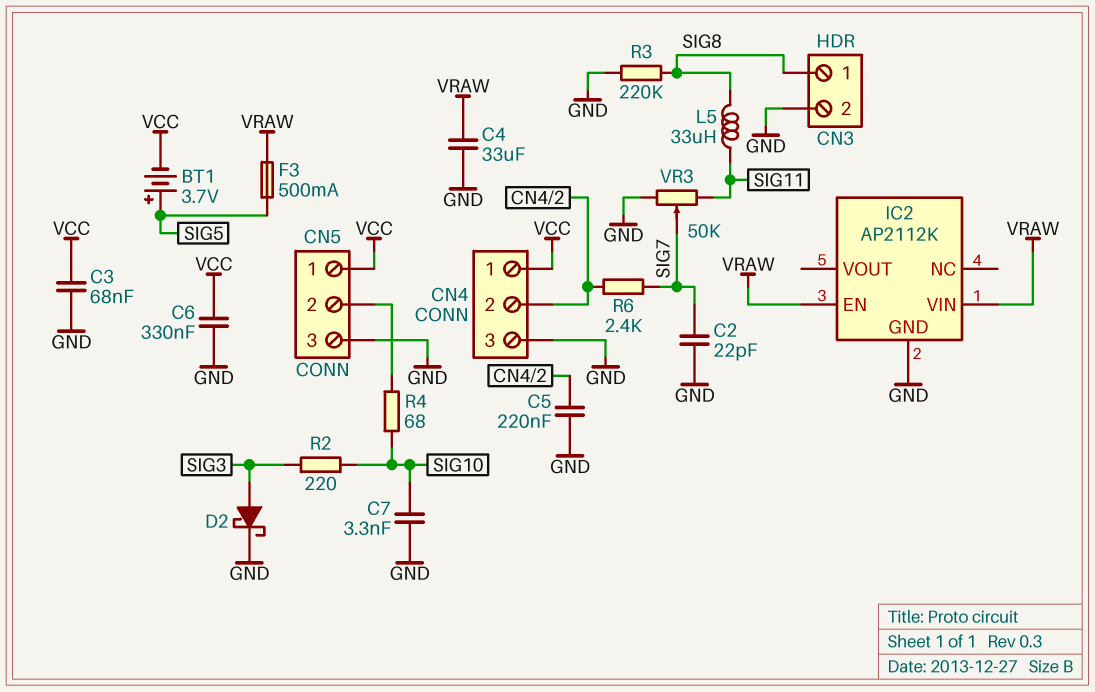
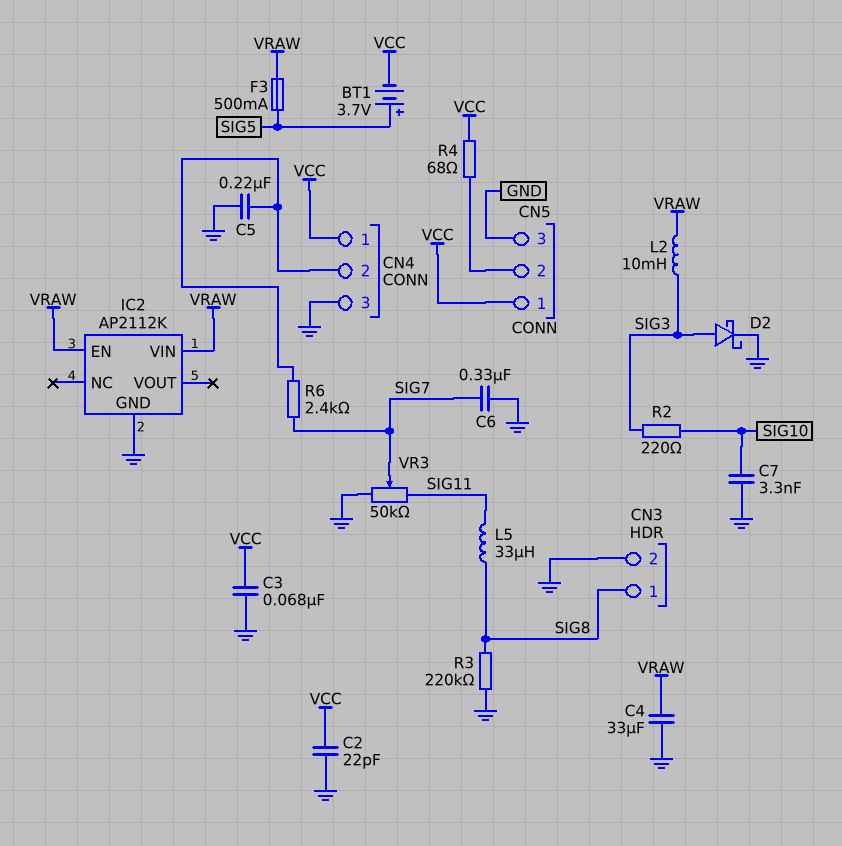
C2: 22pF (GND, SIG7) -> 22pF (GND, VCC)
C6: 330nF (GND, VCC) -> 330nF (GND, SIG7)
L2: none -> 10mH (SIG3, VRAW)
R4: 68 (CN5/2, SIG10) -> 68 (CN5/2, VCC)

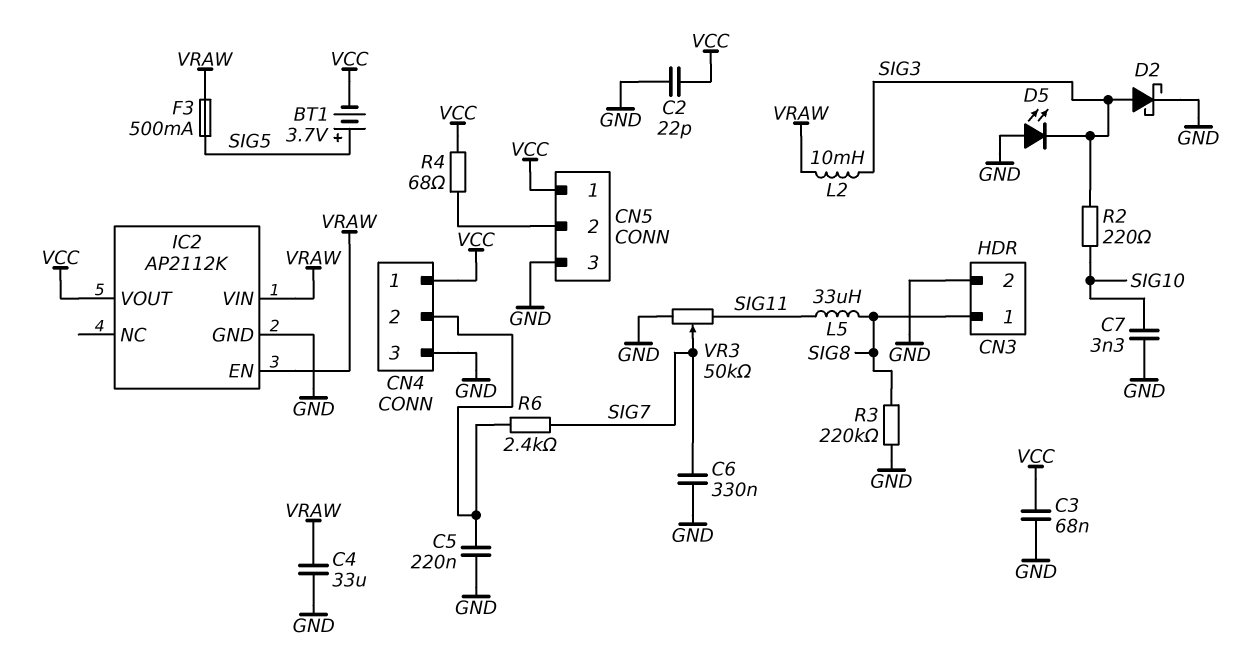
D5: none -> LED (A GND, K SIG3)
IC2 pin VOUT: none -> VCC

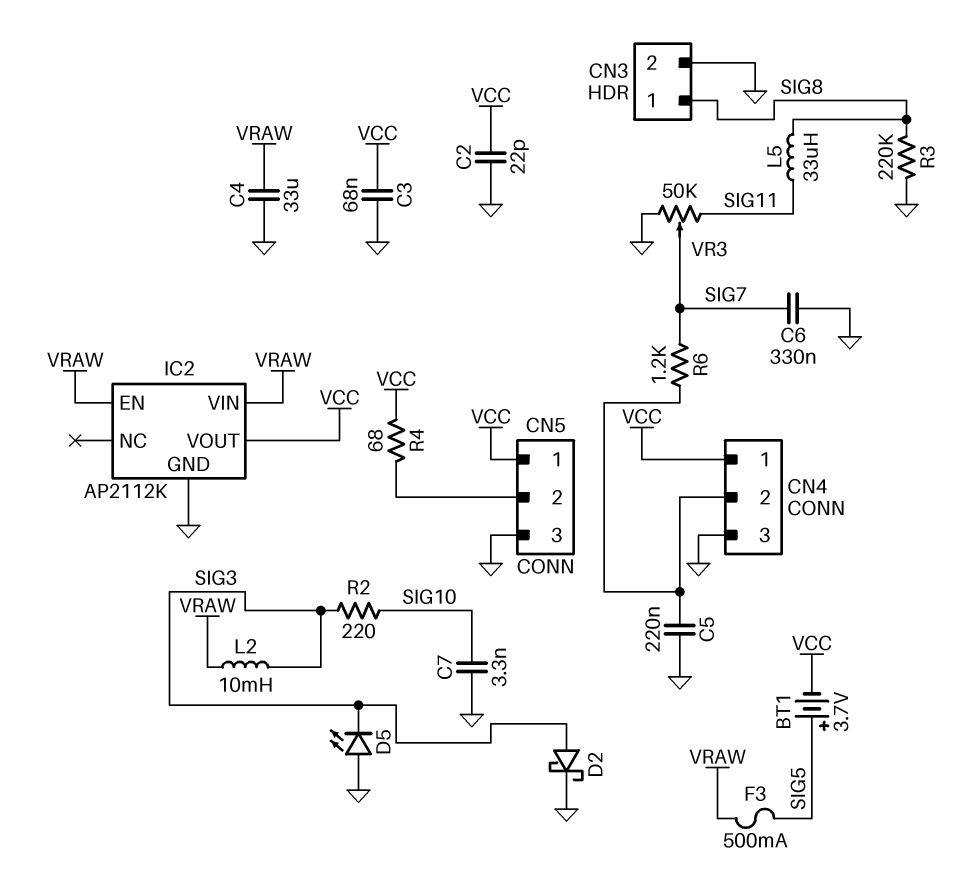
R6: 2.4k (CN4/2, SIG7) -> 1.2k (CN4/2, SIG7)

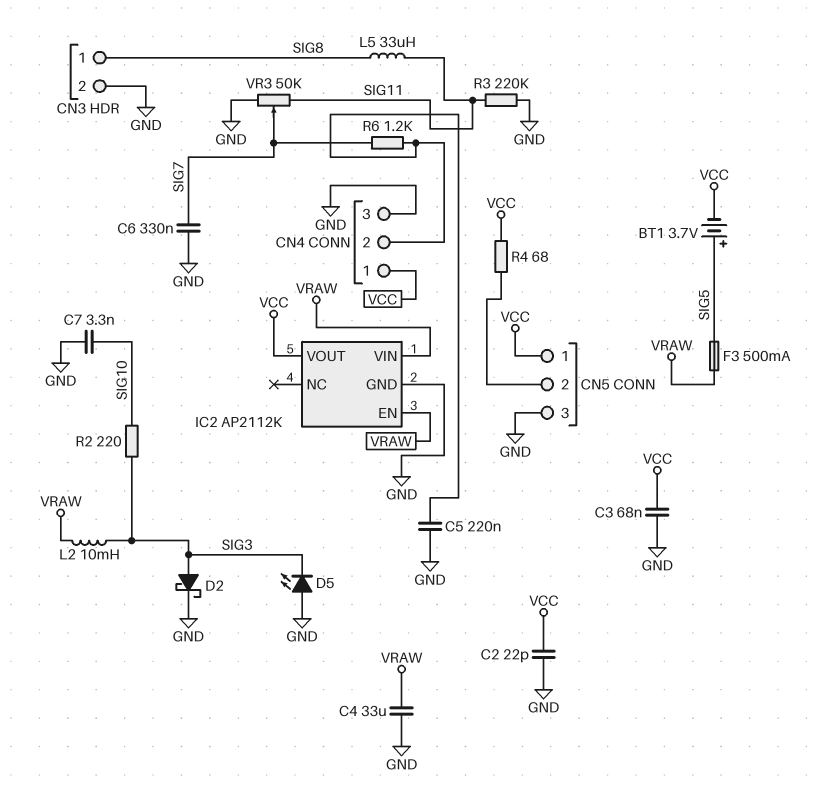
R3: 220k (GND, SIG8) -> 220k (GND, SIG11)

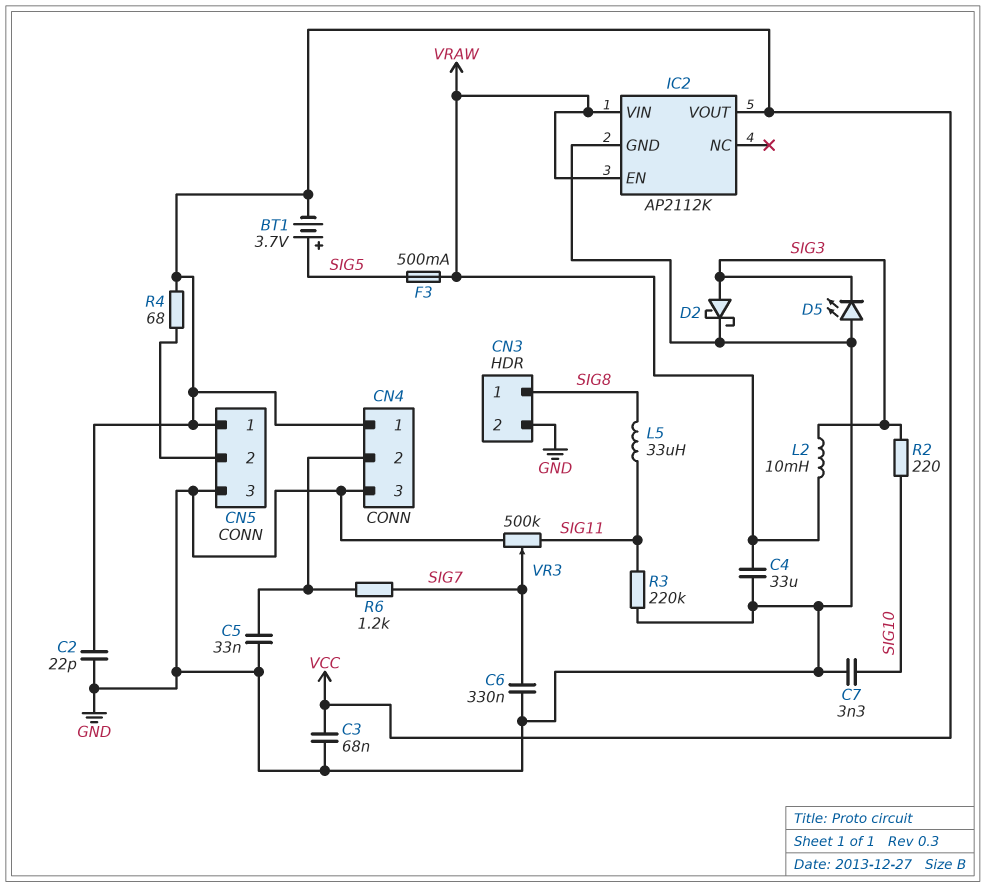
C5: 220nF (CN4/2, GND) -> 33nF (CN4/2, GND)
VR3: 50k (GND, SIG11, wiper SIG7) -> 500k (GND, SIG11, wiper SIG7)

